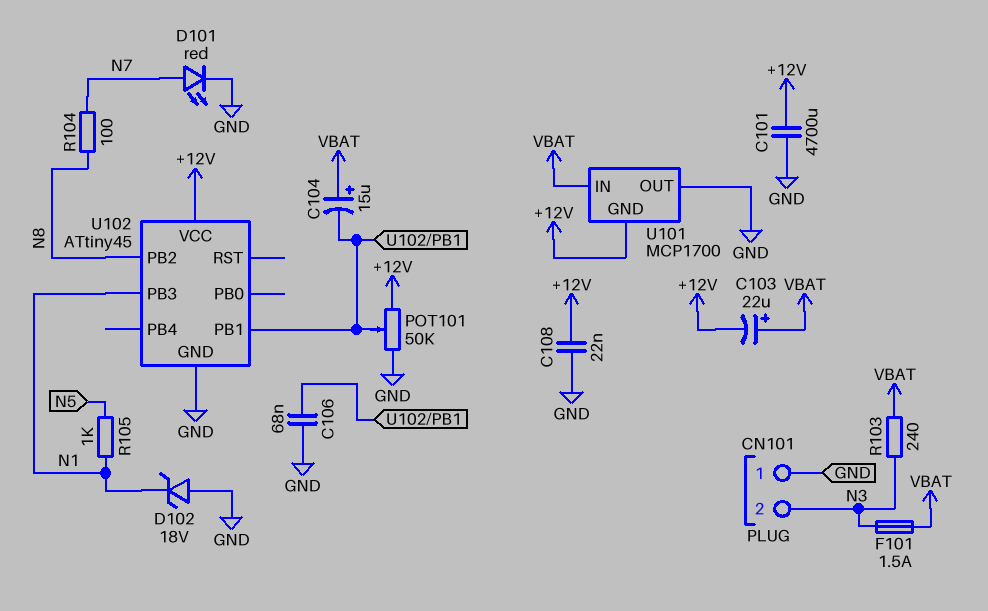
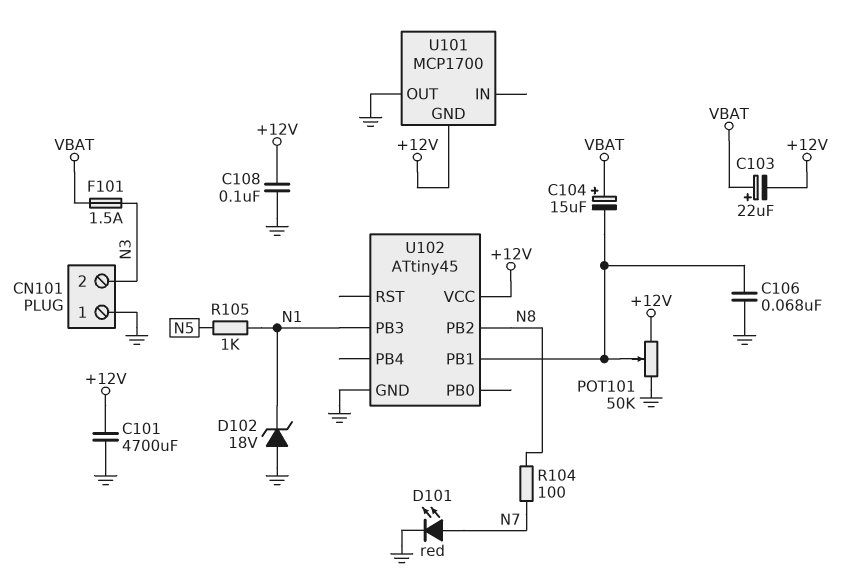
C108: 22nF (+12V, GND) -> 100nF (+12V, GND)
R103: 240 (N3, VBAT) -> none
U101 pin IN: VBAT -> none

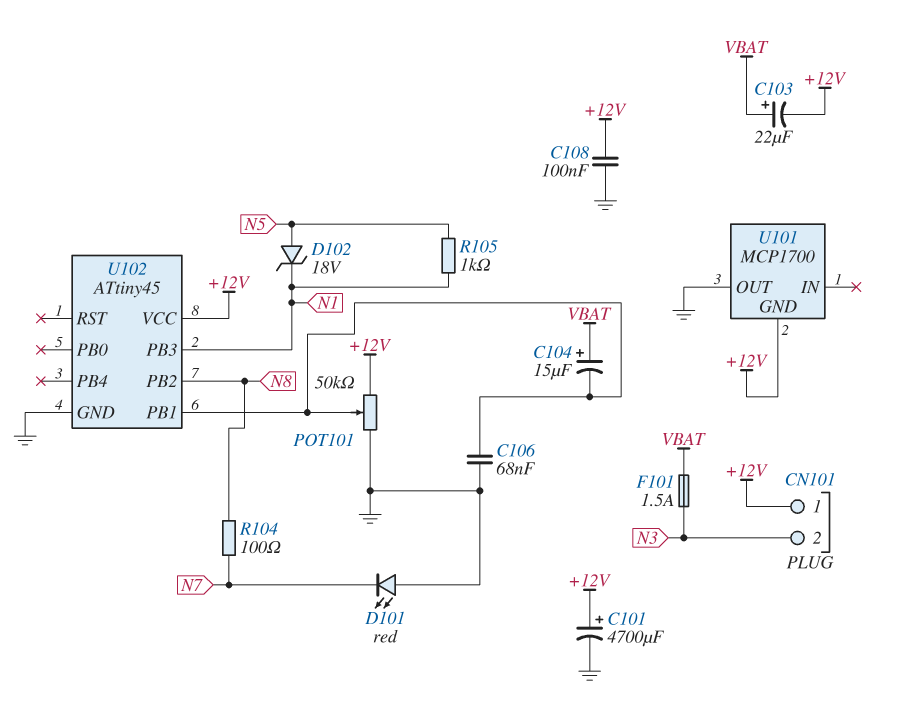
C101: 4700uF (+12V, GND) -> 4700uF (plus +12V, minus GND)
CN101 pin 1: GND -> +12V
D101: LED red (A N7, K GND) -> LED red (A GND, K N7)
D102: zener 18V (A GND, K N1) -> zener 18V (A N5, K N1)

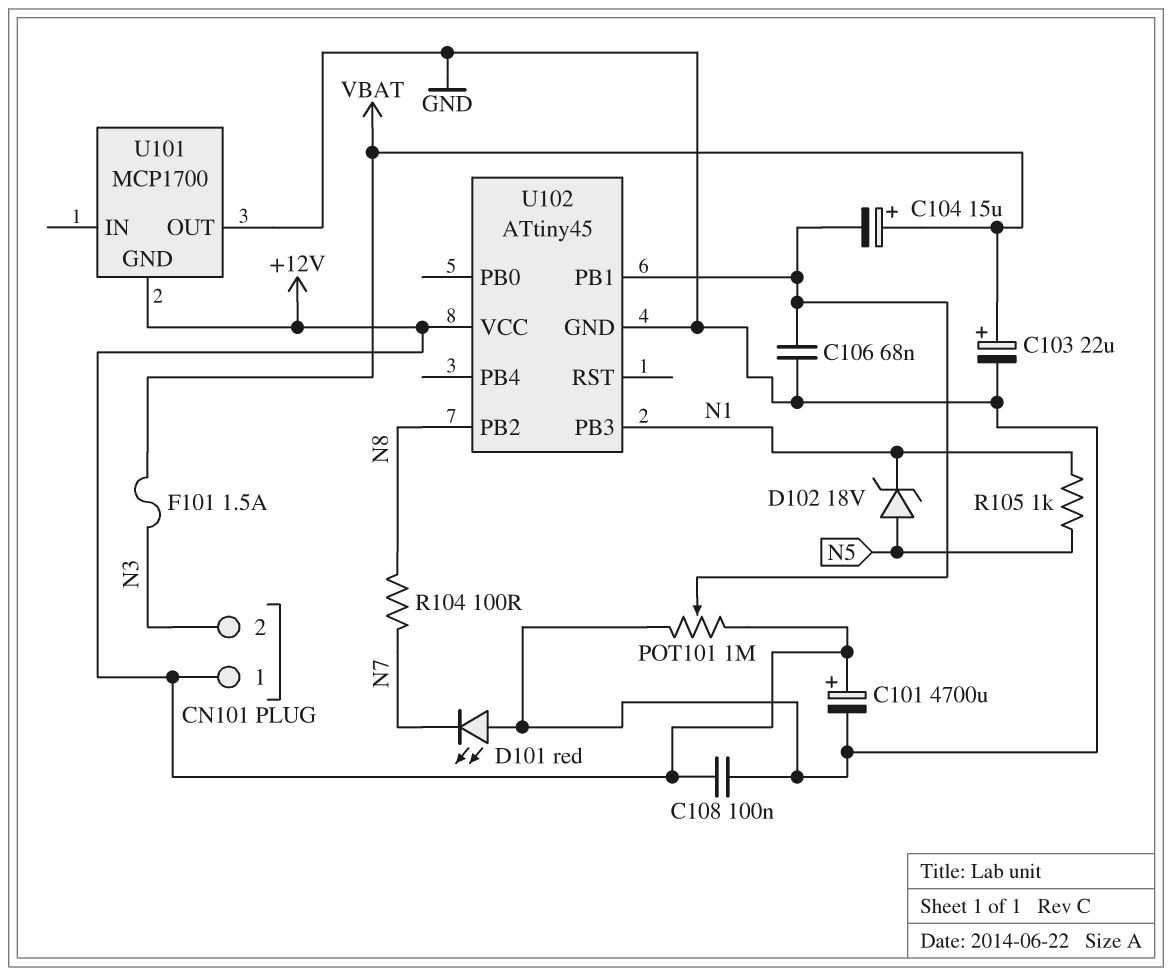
C103: 22uF (plus VBAT, minus +12V) -> 22uF (plus VBAT, minus GND)
POT101: 50k (+12V, GND, wiper U102/PB1) -> 1M (+12V, GND, wiper U102/PB1)

